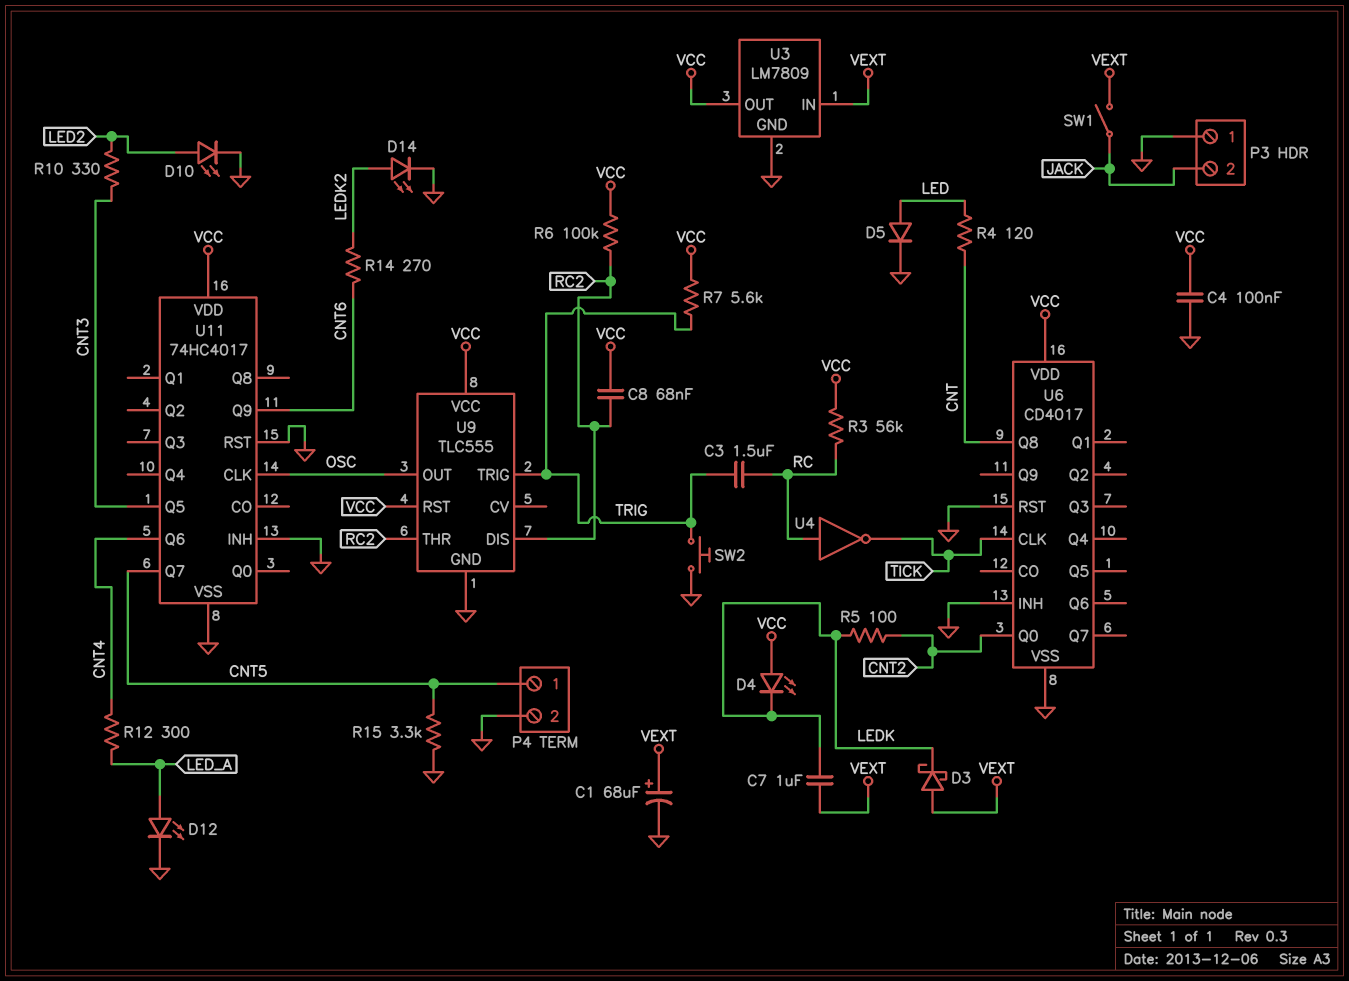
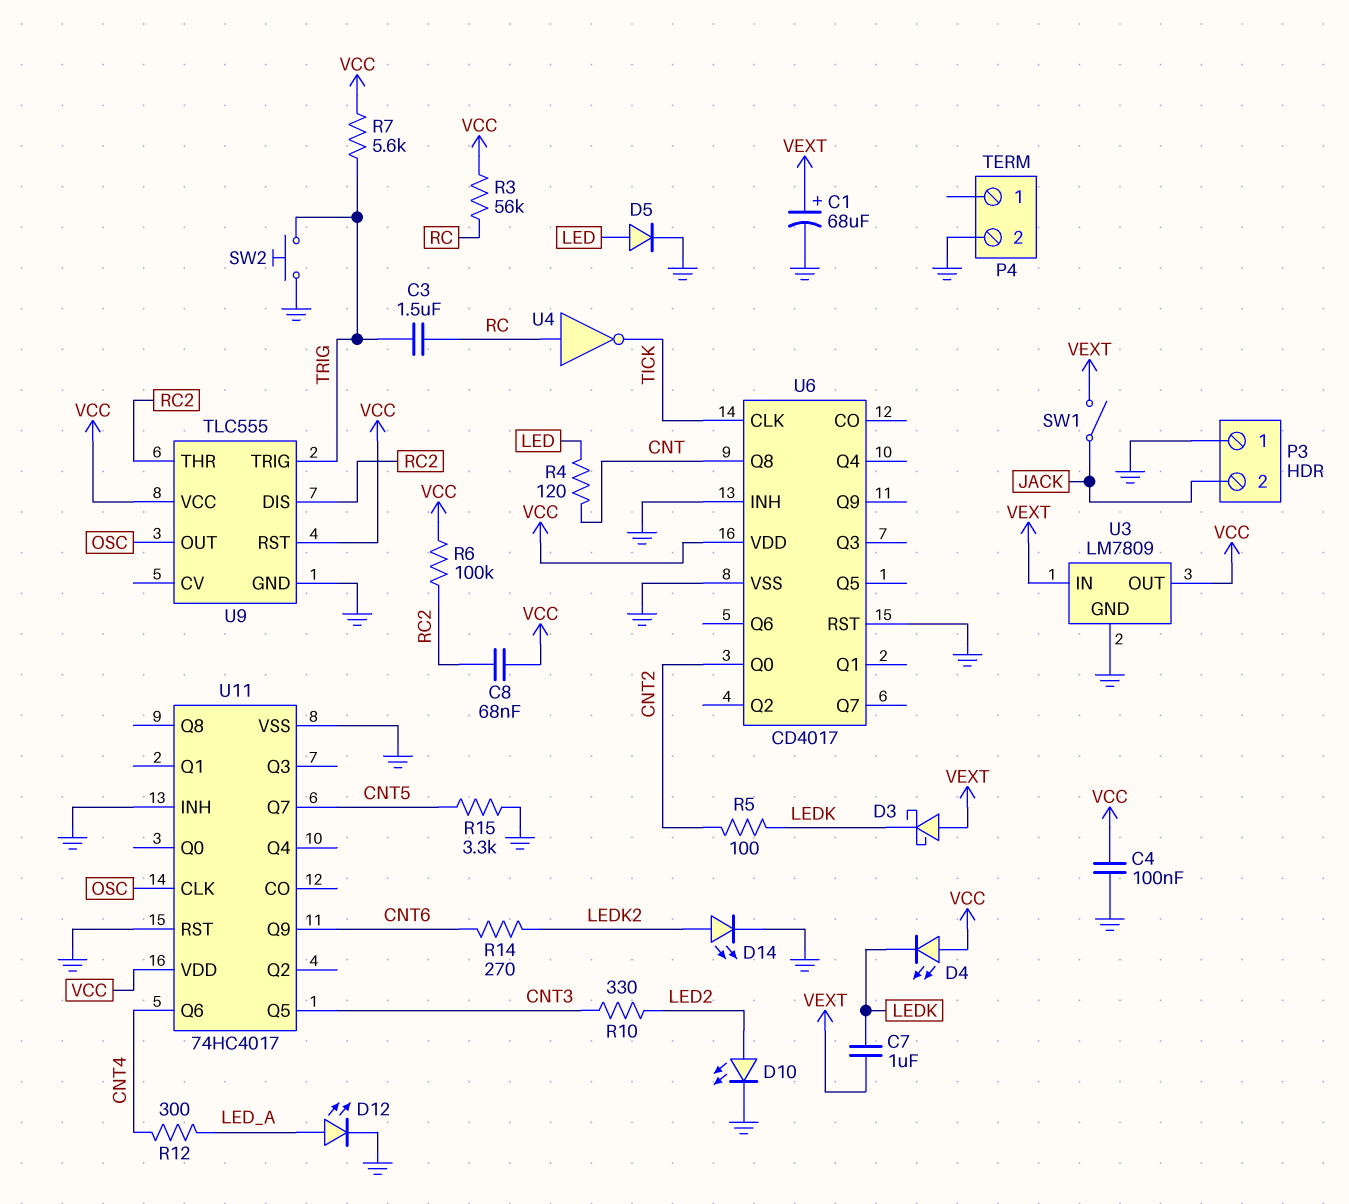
P4 pin 1: CNT5 -> none

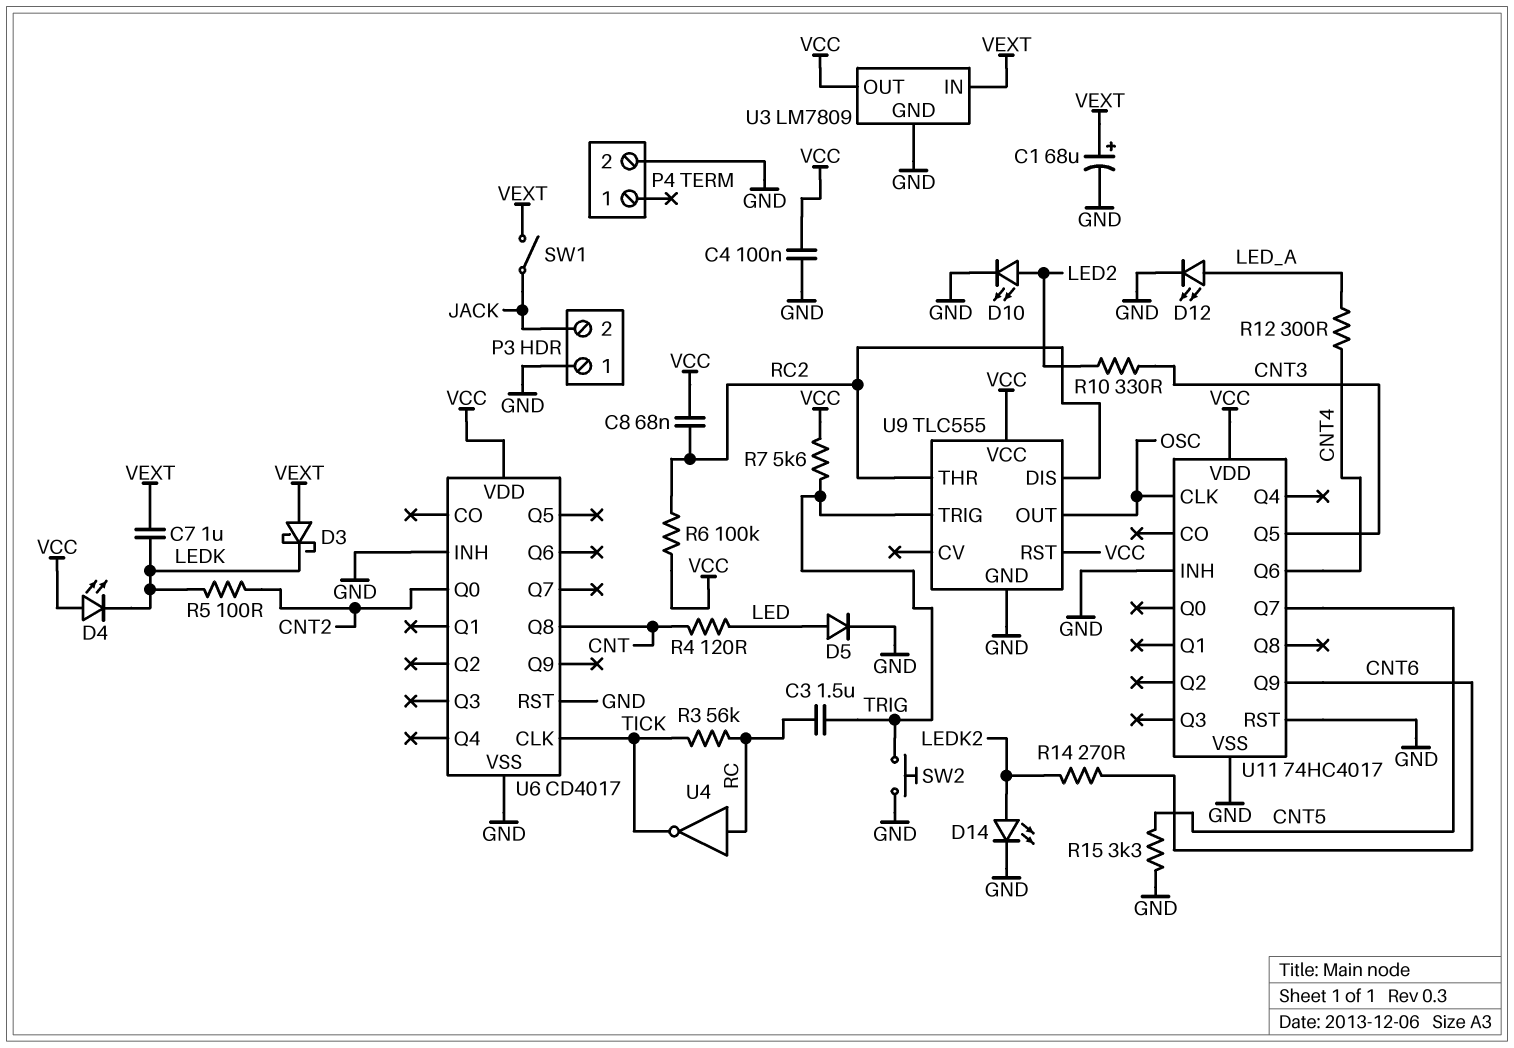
R3: 56k (RC, VCC) -> 56k (RC, TICK)

